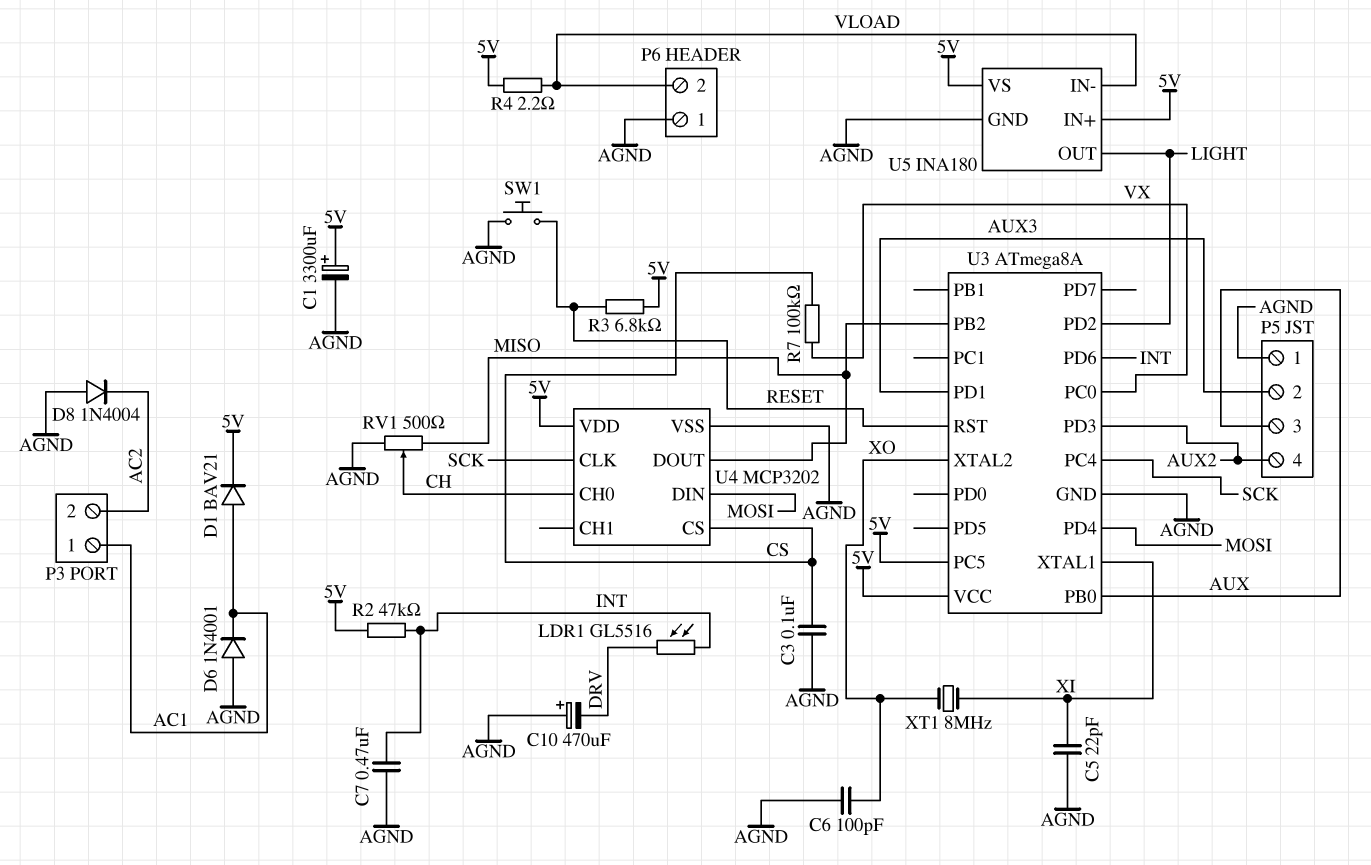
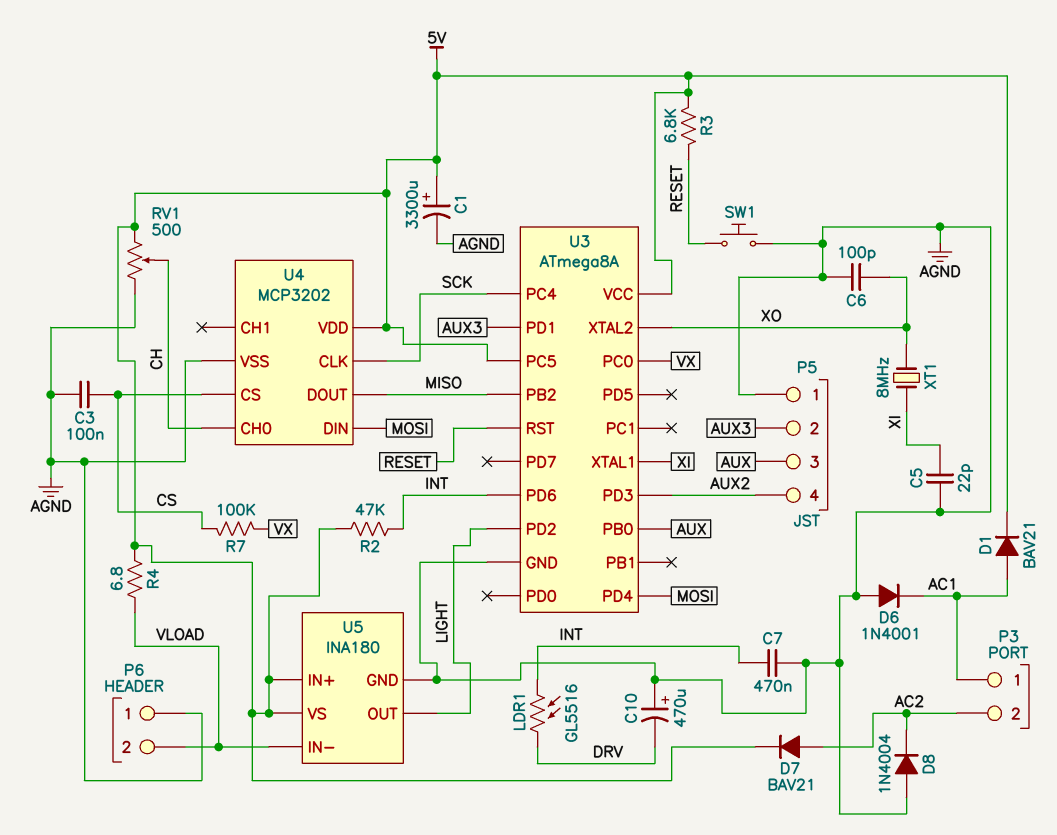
D7: none -> diode BAV21 (A AC2, K 5V)
R4: 2.2 (5V, VLOAD) -> 6.8 (5V, VLOAD)
RV1: 500 (AGND, MISO, wiper CH) -> 500 (5V, AGND, wiper CH)

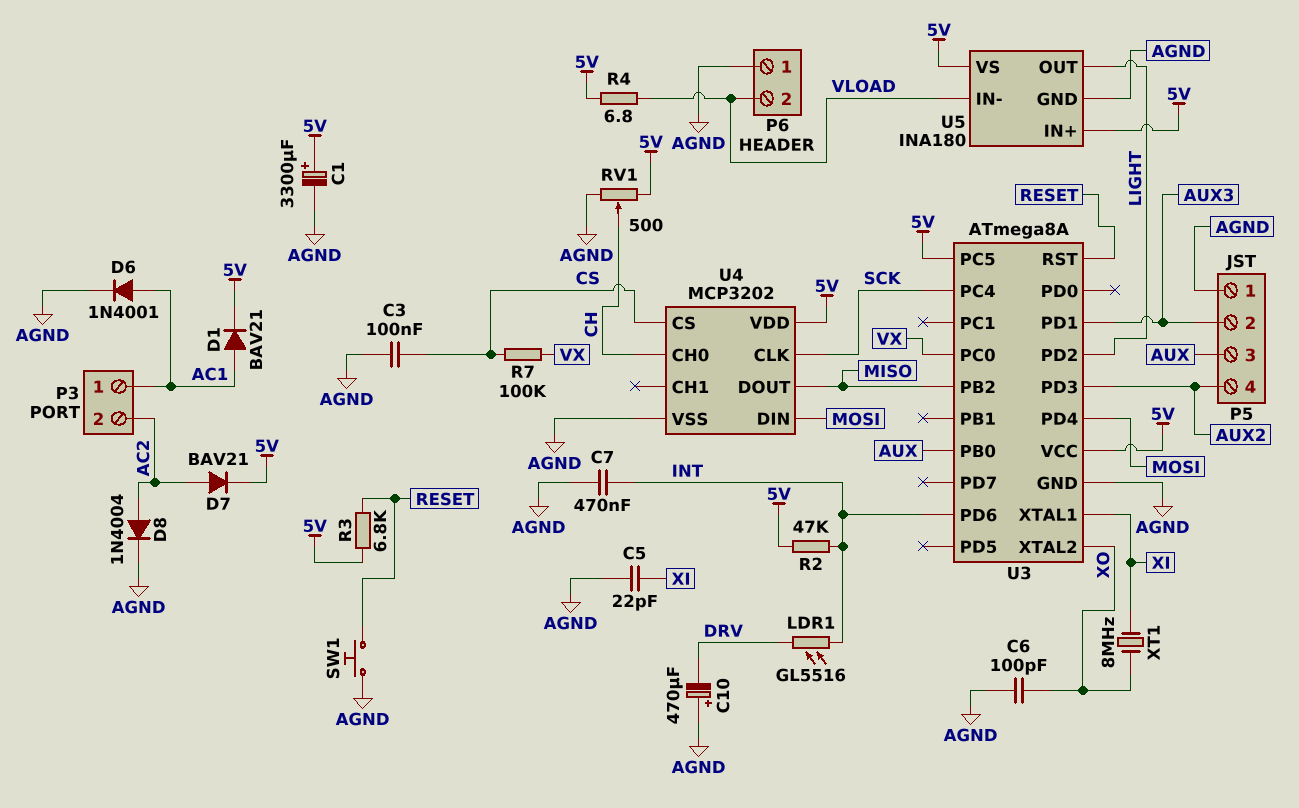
D6: diode 1N4001 (A AGND, K AC1) -> diode 1N4001 (A AC1, K AGND)
D8: diode 1N4004 (A AGND, K AC2) -> diode 1N4004 (A AC2, K AGND)

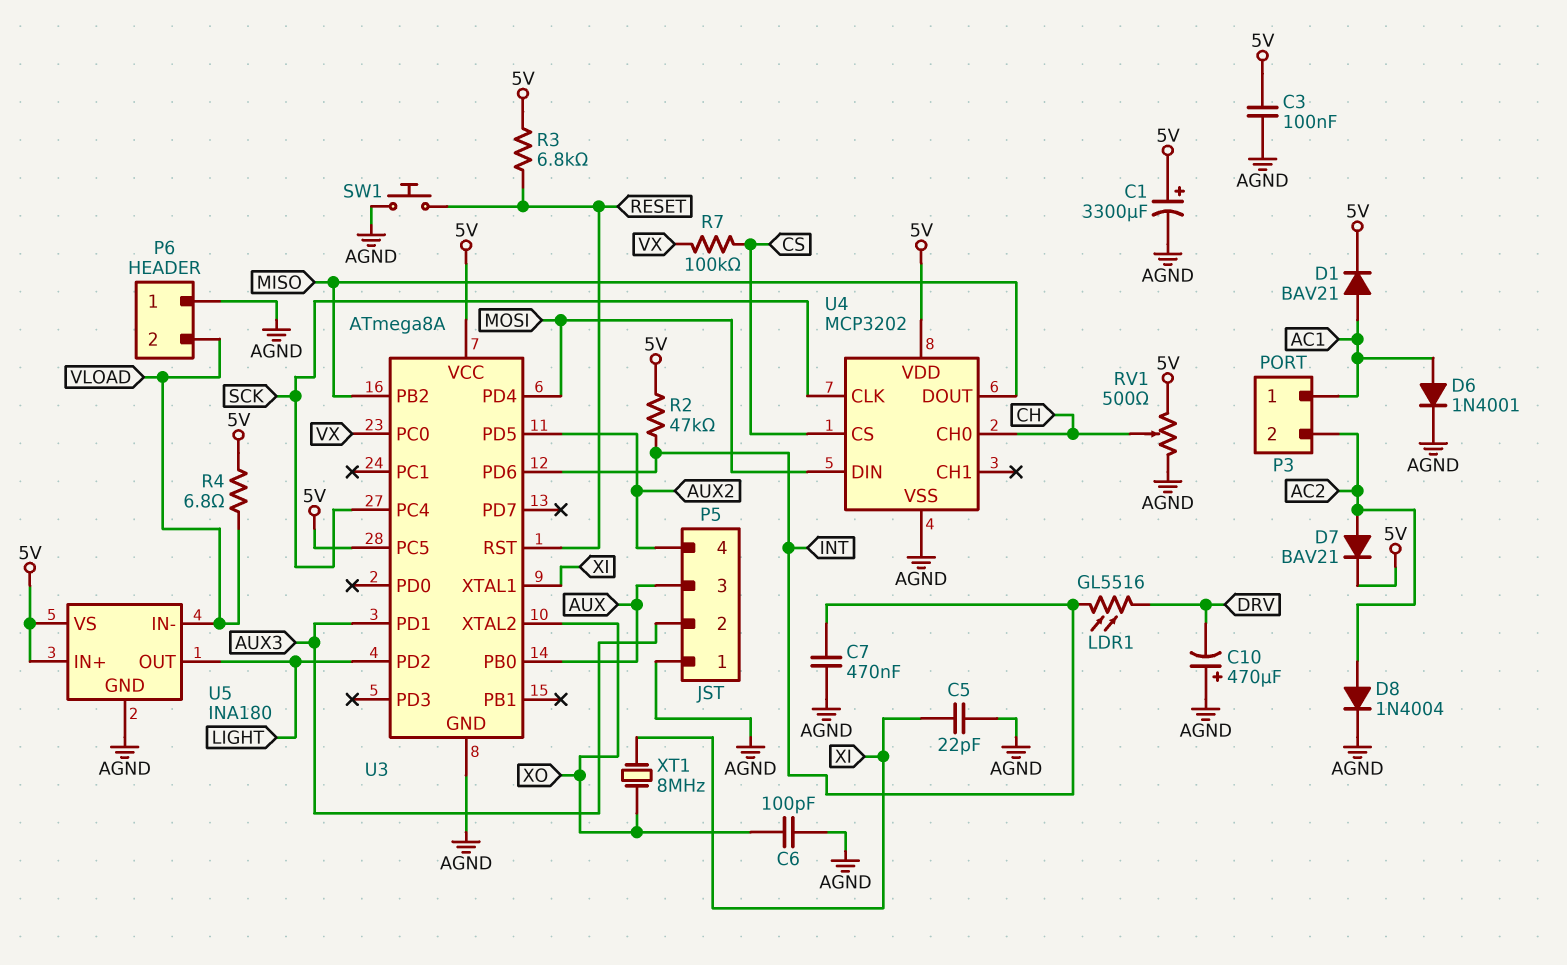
C3: 100nF (AGND, CS) -> 100nF (5V, AGND)
U3 pin PD3: AUX2 -> none
U3 pin PD5: none -> AUX2

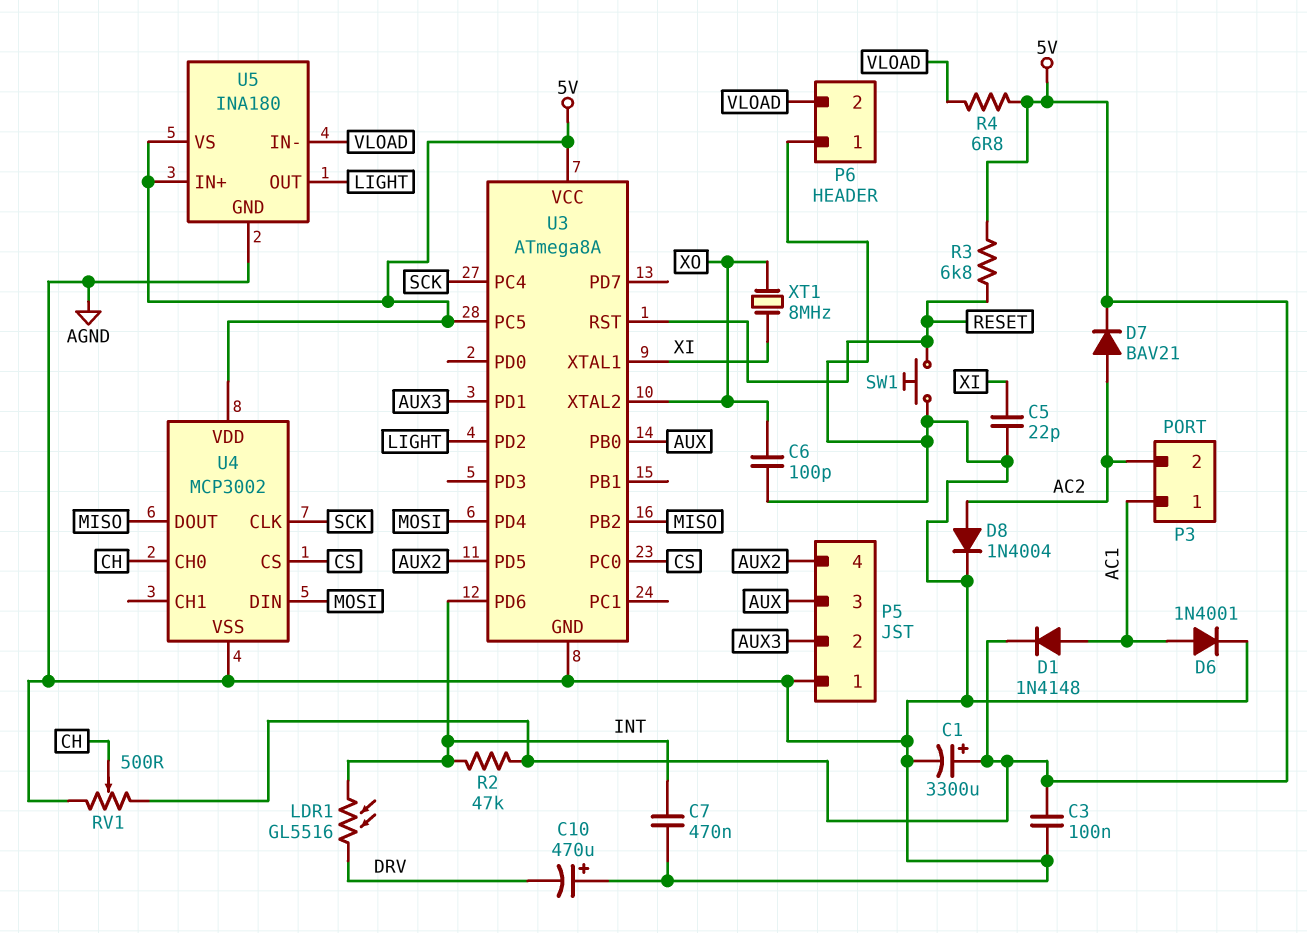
D1: diode BAV21 (A AC1, K 5V) -> diode 1N4148 (A AC1, K 5V)
R7: 100k (CS, VX) -> none
U3 pin PC0: VX -> CS
U4: MCP3202 -> MCP3002

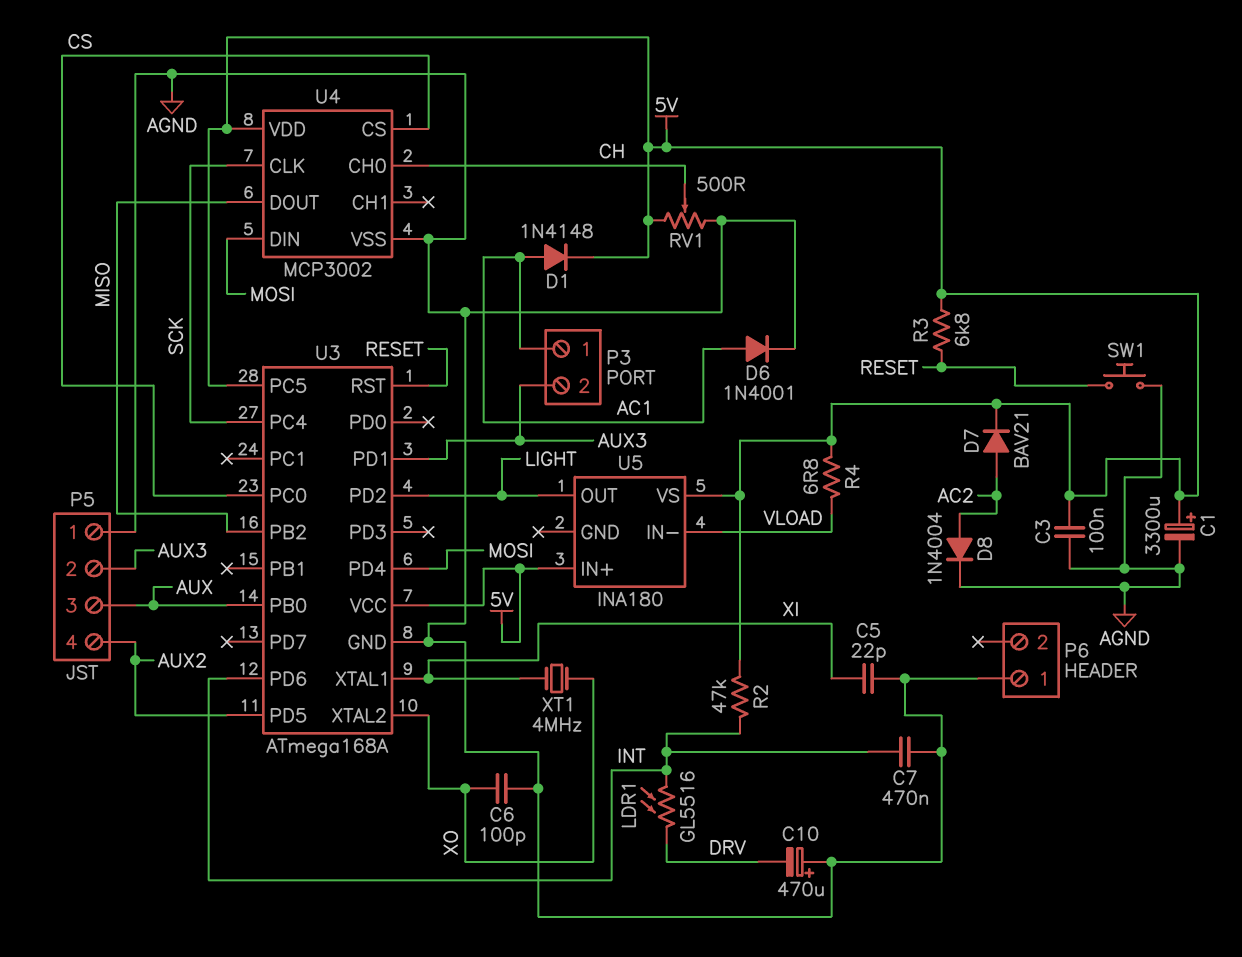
P3 pin 2: AC2 -> AUX3
P6 pin 2: VLOAD -> none
U3: ATmega8A -> ATmega168A
U5 pin GND: AGND -> none
XT1: 8MHz (XI, XO) -> 4MHz (XI, XO)

